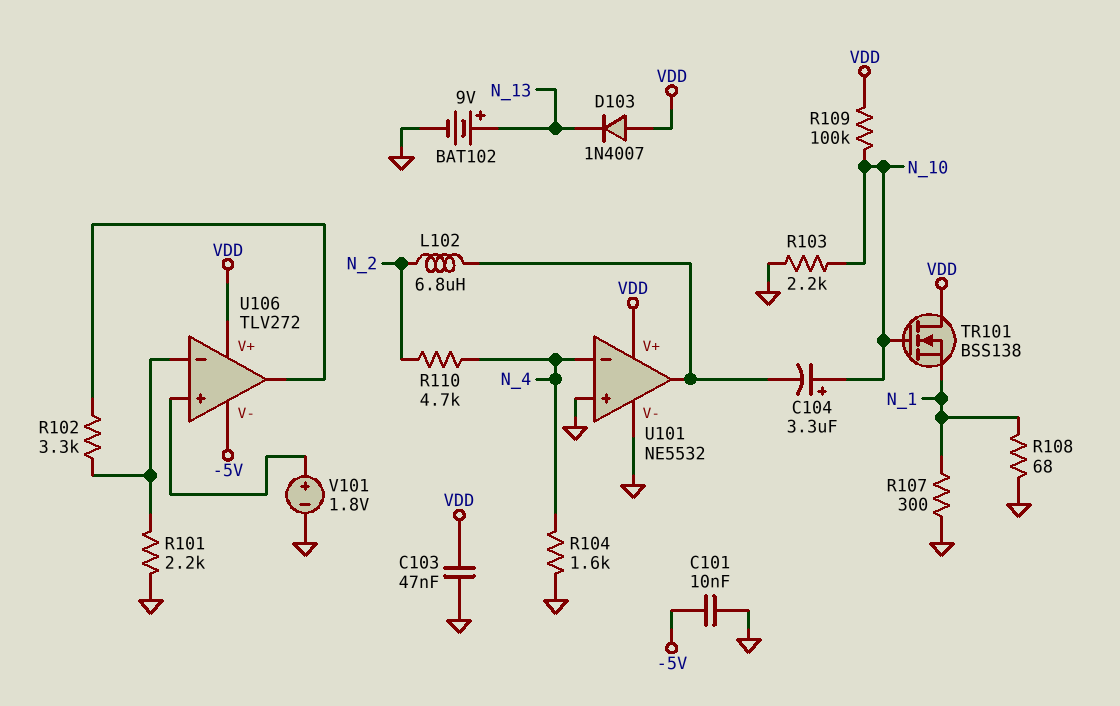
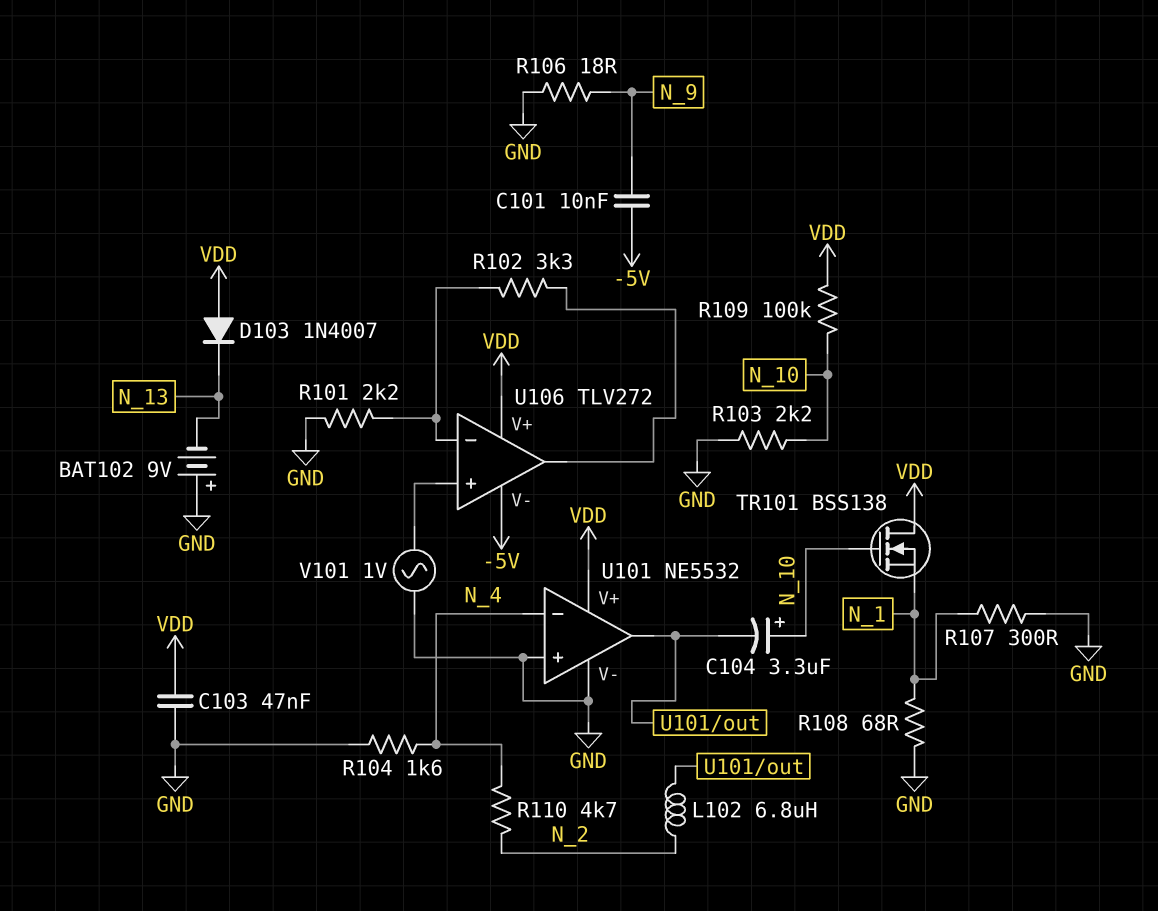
BAT102: 9V (plus N_13, minus GND) -> 9V (plus GND, minus N_13)
C101: 10nF (-5V, GND) -> 10nF (-5V, N_9)
R106: none -> 18 (GND, N_9)
V101: 1.8V (plus U106/in+, minus GND) -> AC 1V (GND, U106/in+)

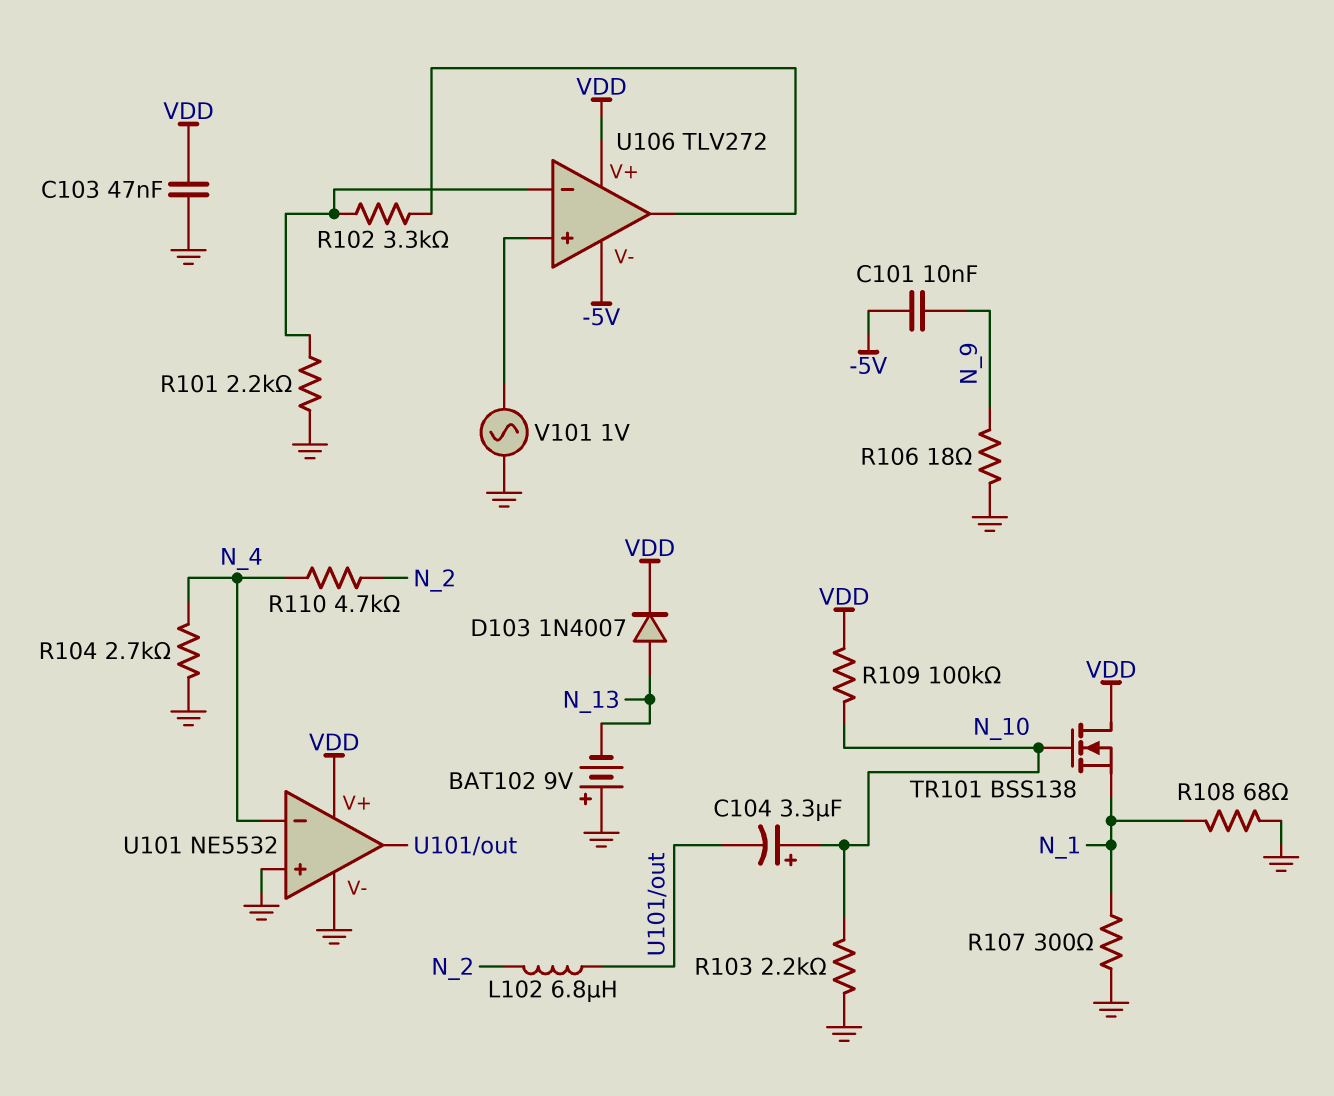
D103: diode 1N4007 (A VDD, K N_13) -> diode 1N4007 (A N_13, K VDD)
R104: 1.6k (GND, N_4) -> 2.7k (GND, N_4)

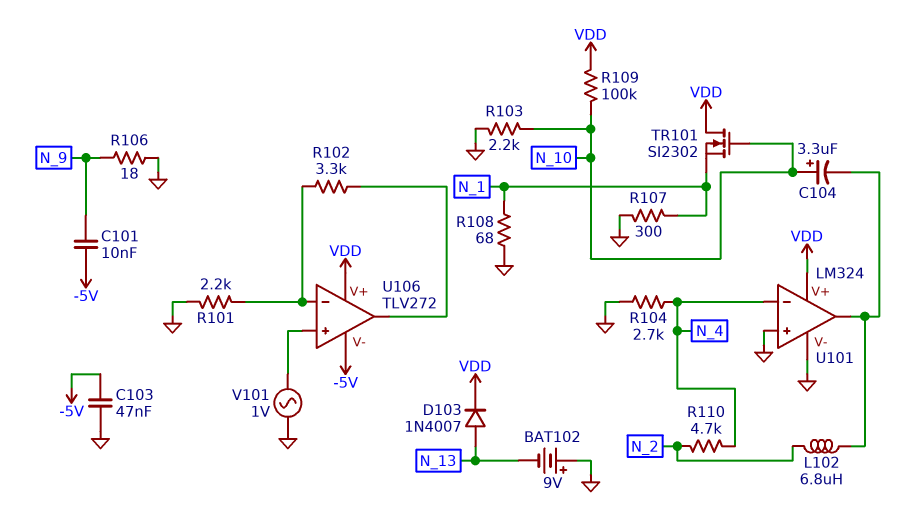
C103: 47nF (GND, VDD) -> 47nF (-5V, GND)
TR101: NMOS BSS138 (G N_10, D VDD, S N_1) -> NMOS SI2302 (G N_10, D VDD, S N_1)
U101: NE5532 -> LM324

